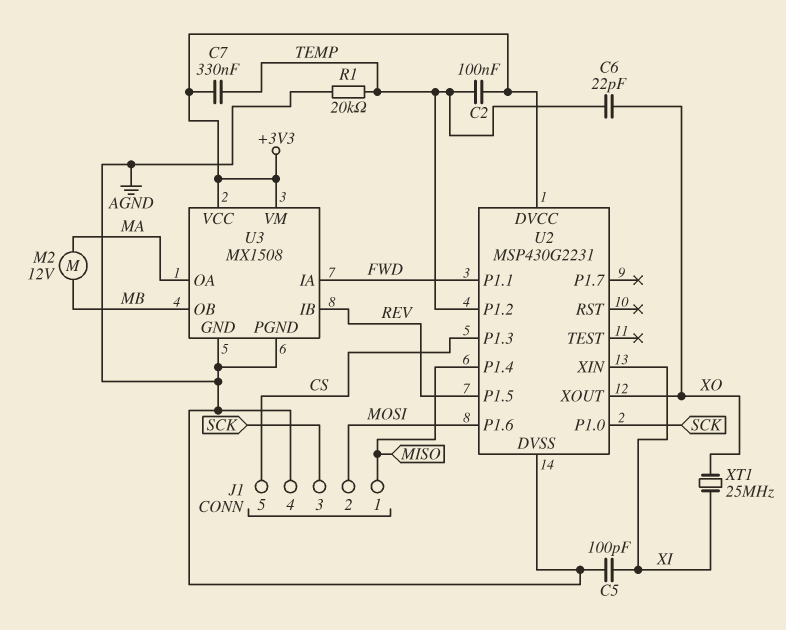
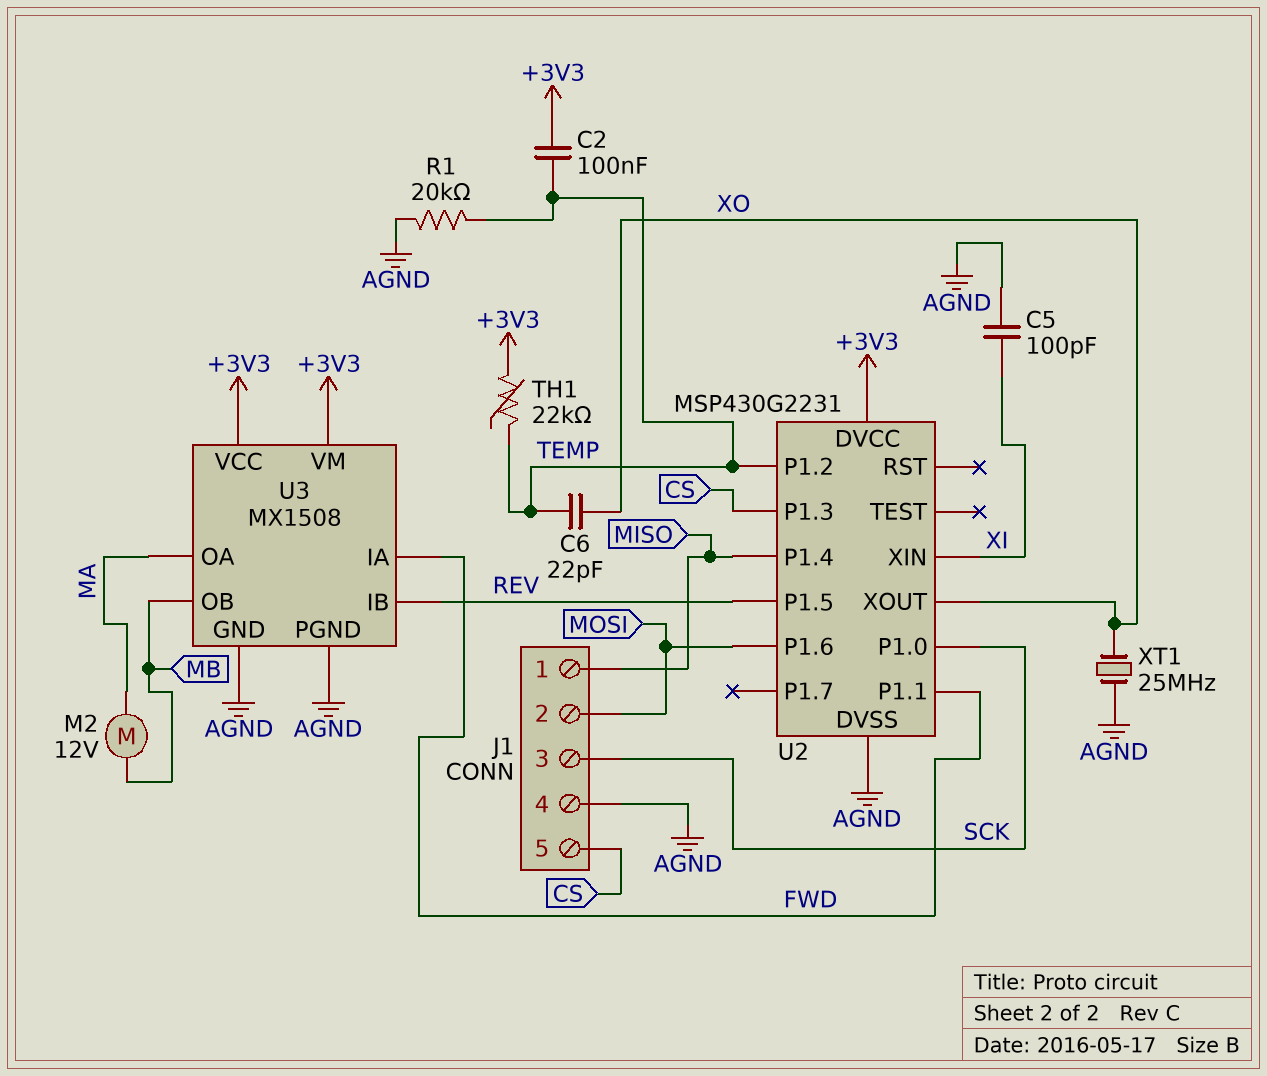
C7: 330nF (+3V3, TEMP) -> none
TH1: none -> 22k (+3V3, TEMP)
XT1: 25MHz (XI, XO) -> 25MHz (AGND, XO)

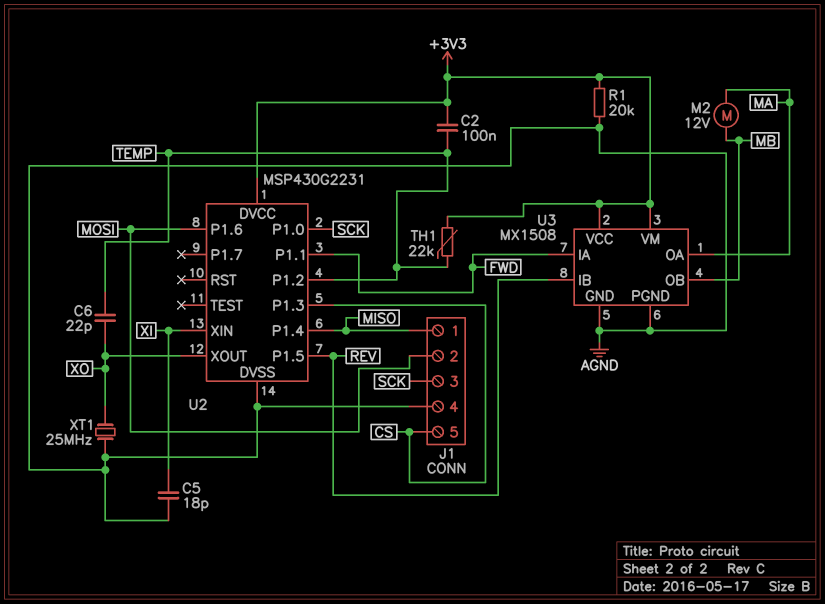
C5: 100pF (AGND, XI) -> 18pF (AGND, XI)
R1: 20k (AGND, TEMP) -> 20k (+3V3, AGND)

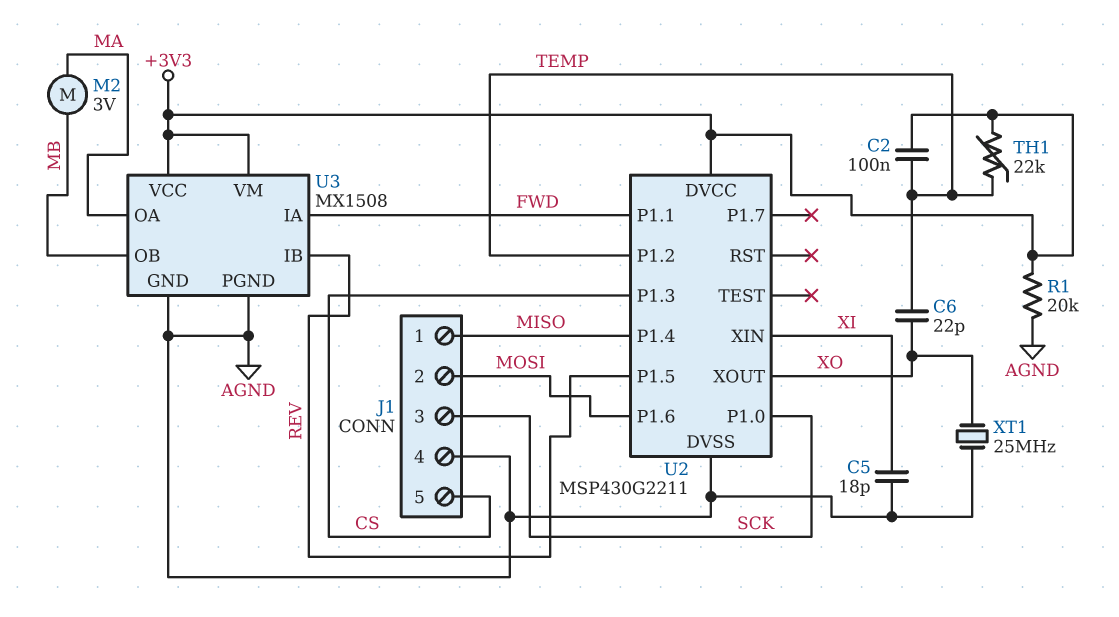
M2: motor 12V (MA, MB) -> motor 3V (MA, MB)
U2: MSP430G2231 -> MSP430G2211

